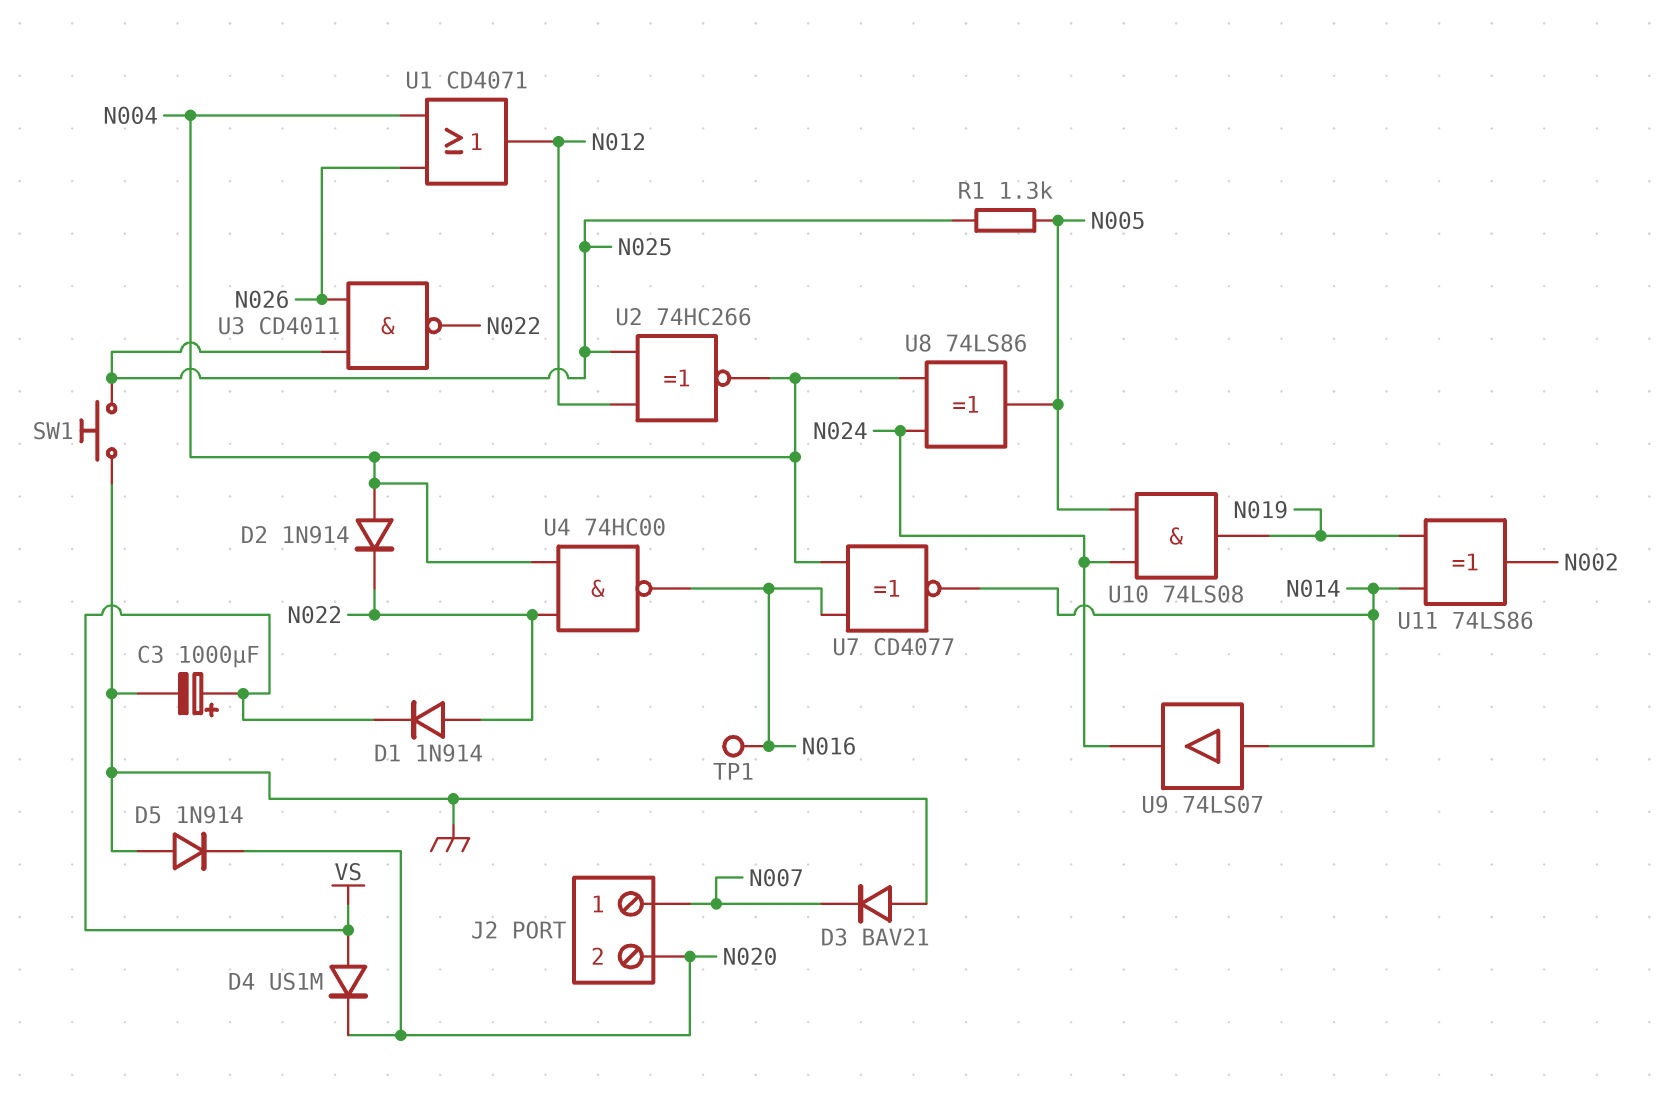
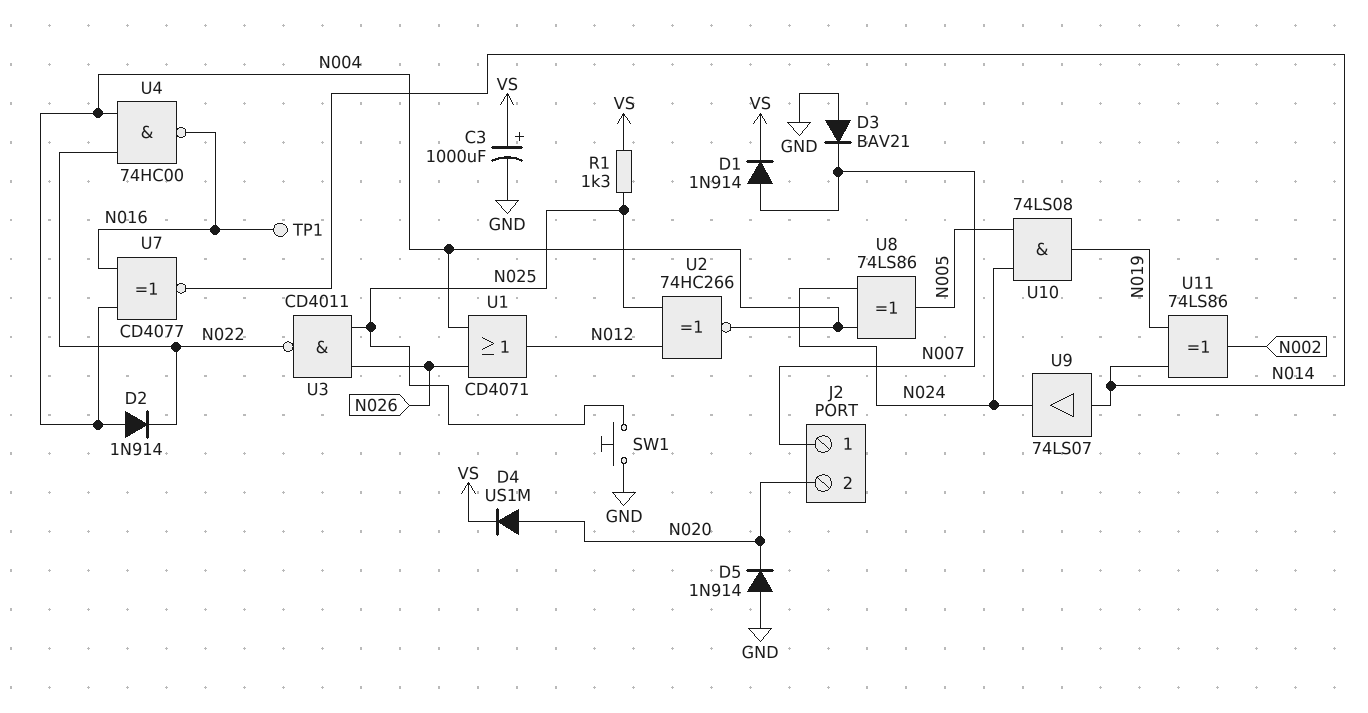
D1: diode 1N914 (A N022, K VS) -> diode 1N914 (A N007, K VS)
D4: diode US1M (A VS, K N020) -> diode US1M (A N020, K VS)
R1: 1.3k (N005, N025) -> 1.3k (N025, VS)

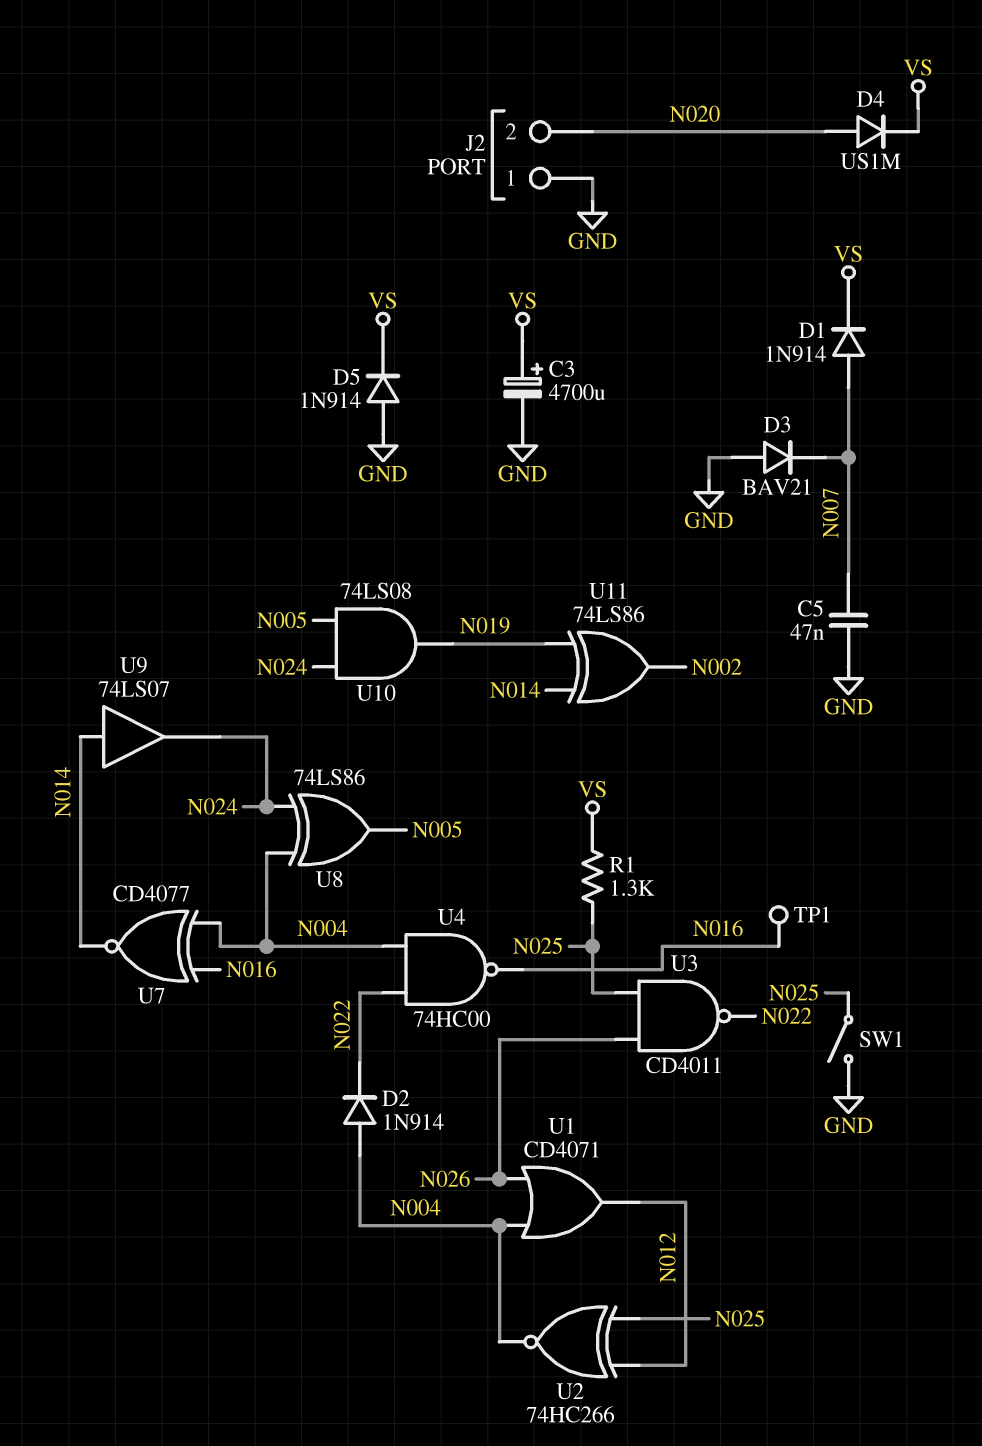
C3: 1000uF (plus VS, minus GND) -> 4700uF (plus VS, minus GND)
C5: none -> 47nF (GND, N007)
D5: diode 1N914 (A GND, K N020) -> diode 1N914 (A GND, K VS)
J2 pin 1: N007 -> GND
SW1: button (GND, N025) -> switch (GND, N025)

